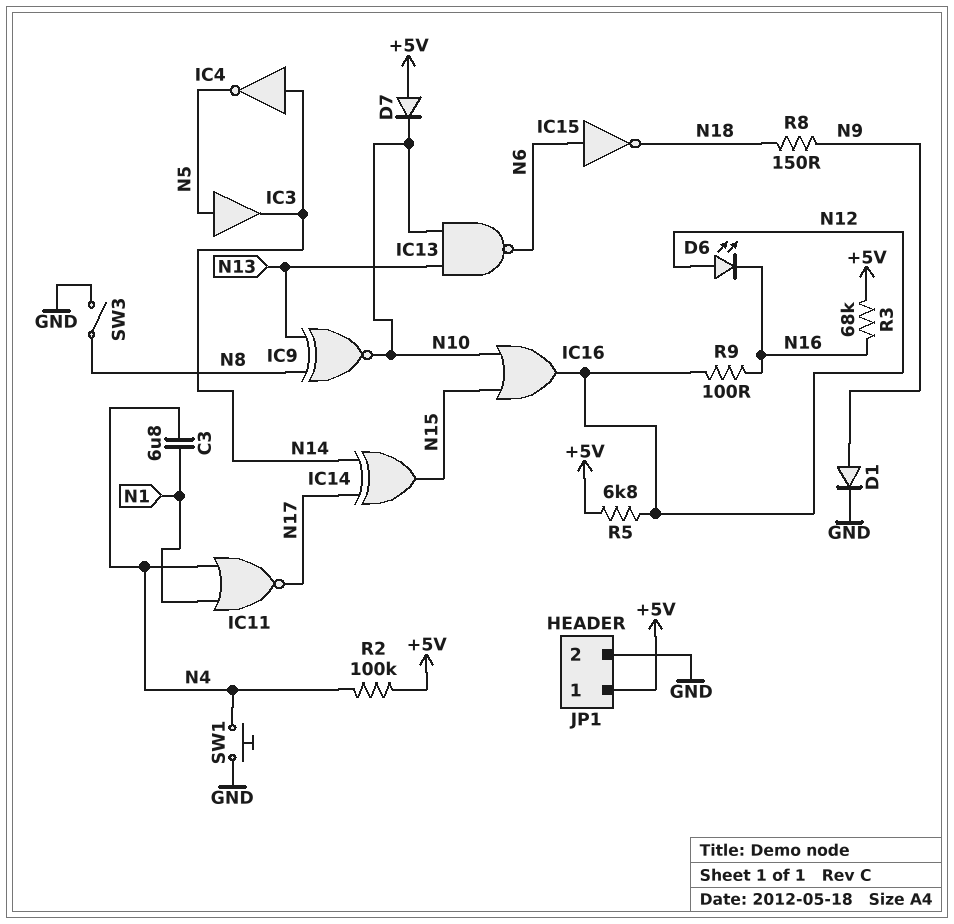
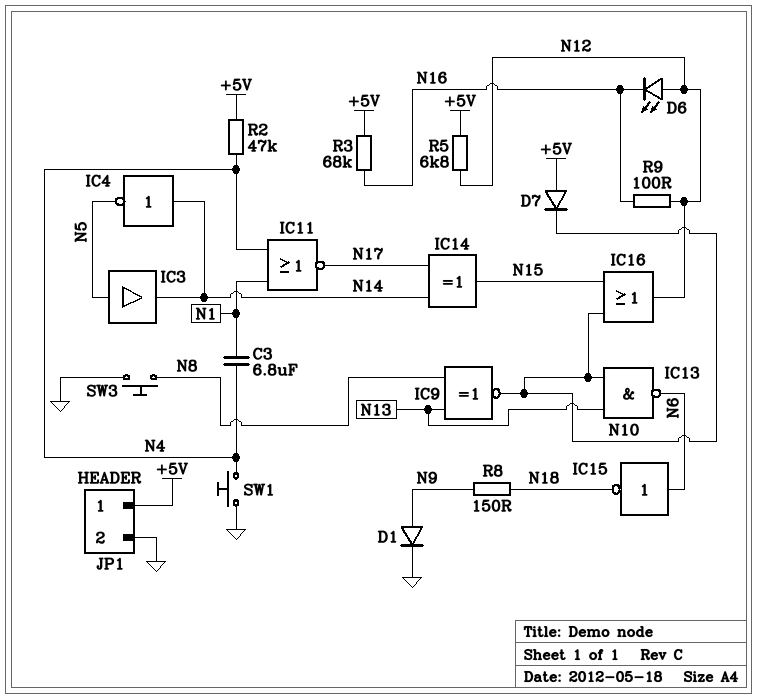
R2: 100k (+5V, N4) -> 47k (+5V, N4)
SW3: switch (GND, N8) -> button (GND, N8)

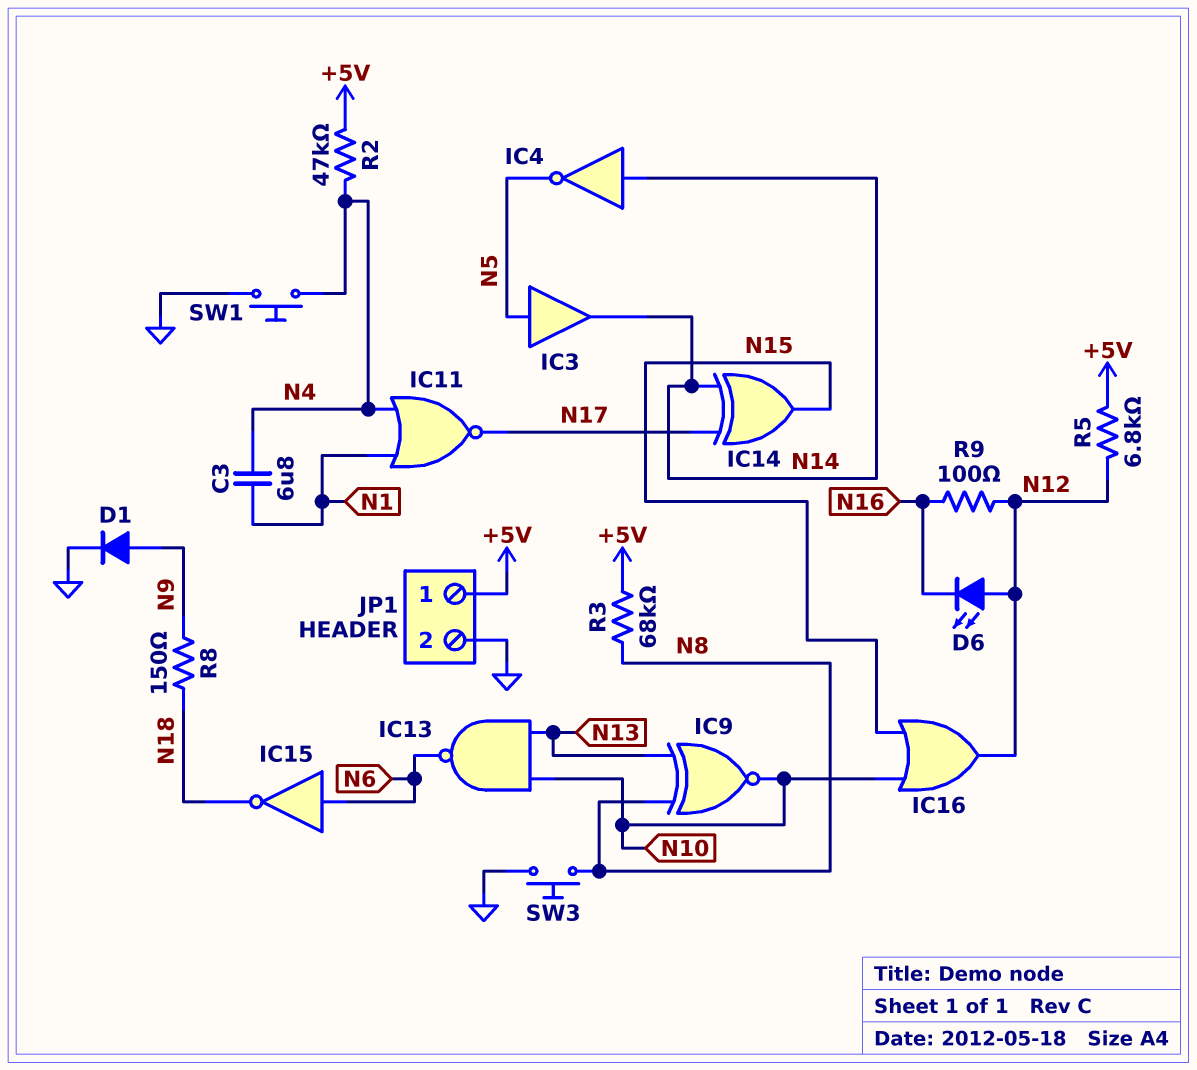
D7: diode (A +5V, K N10) -> none
R3: 68k (+5V, N16) -> 68k (+5V, N8)

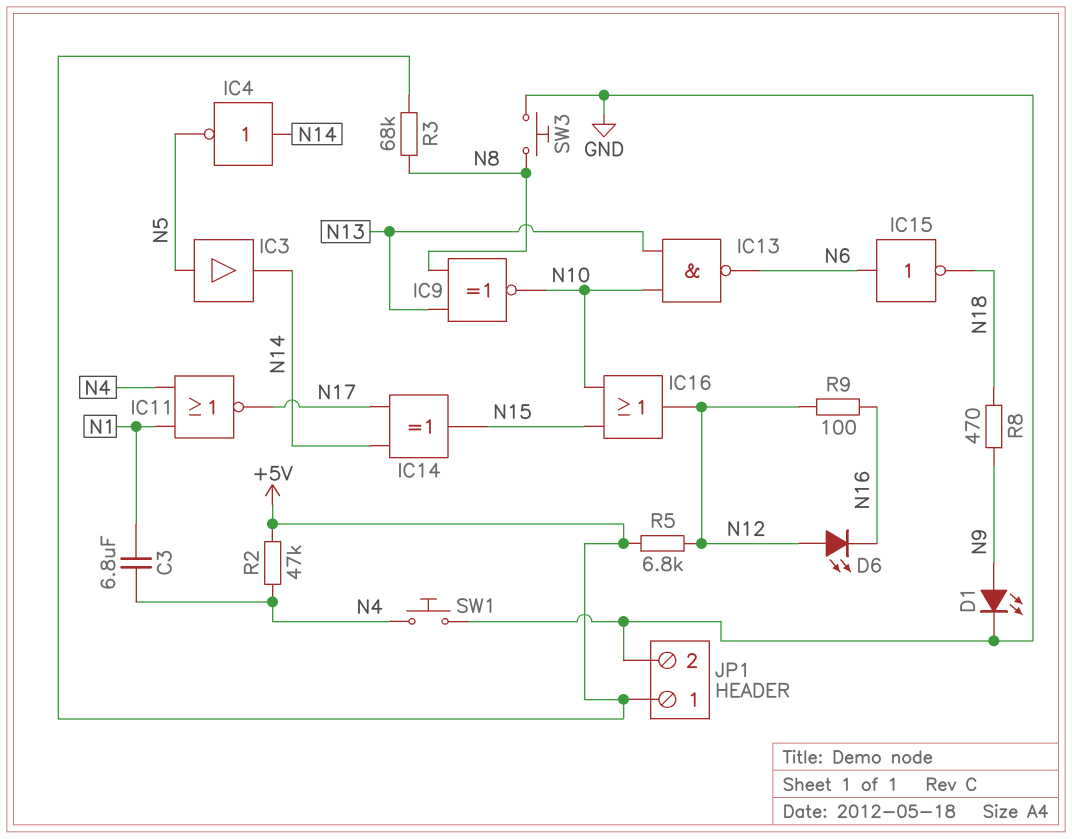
D1: diode (A N9, K GND) -> LED (A N9, K GND)
R8: 150 (N9, N18) -> 470 (N9, N18)

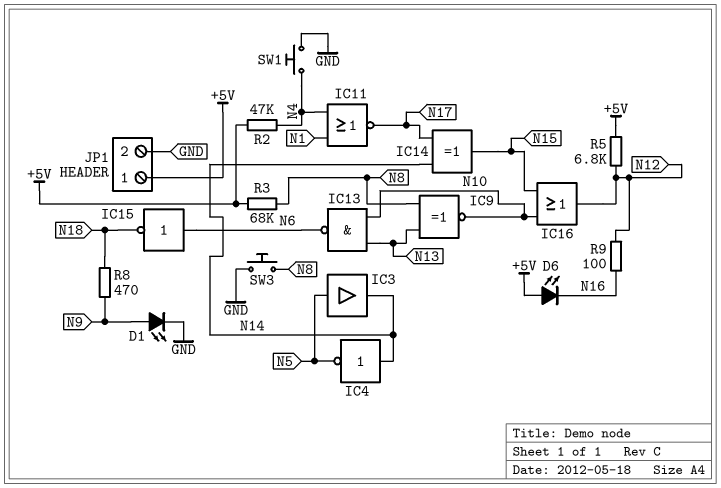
C3: 6.8uF (N1, N4) -> none
D6: LED (A N12, K N16) -> LED (A +5V, K N16)

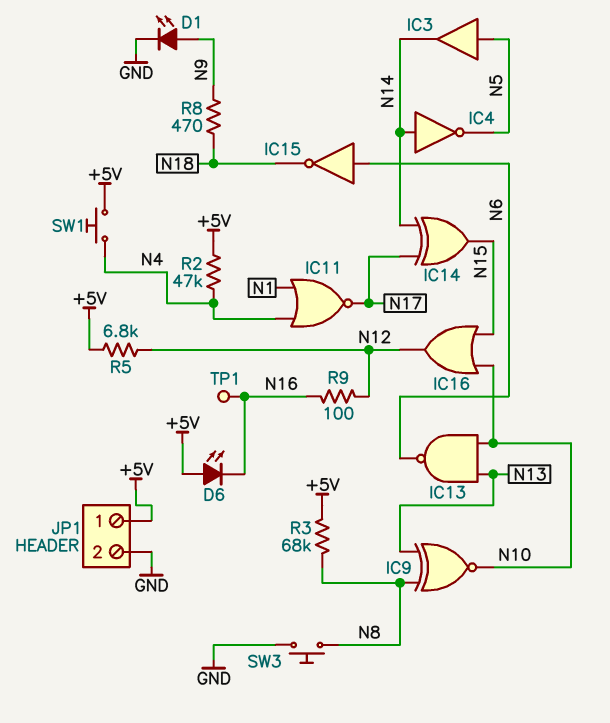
SW1: button (GND, N4) -> button (+5V, N4)
TP1: none -> test point (N16)

